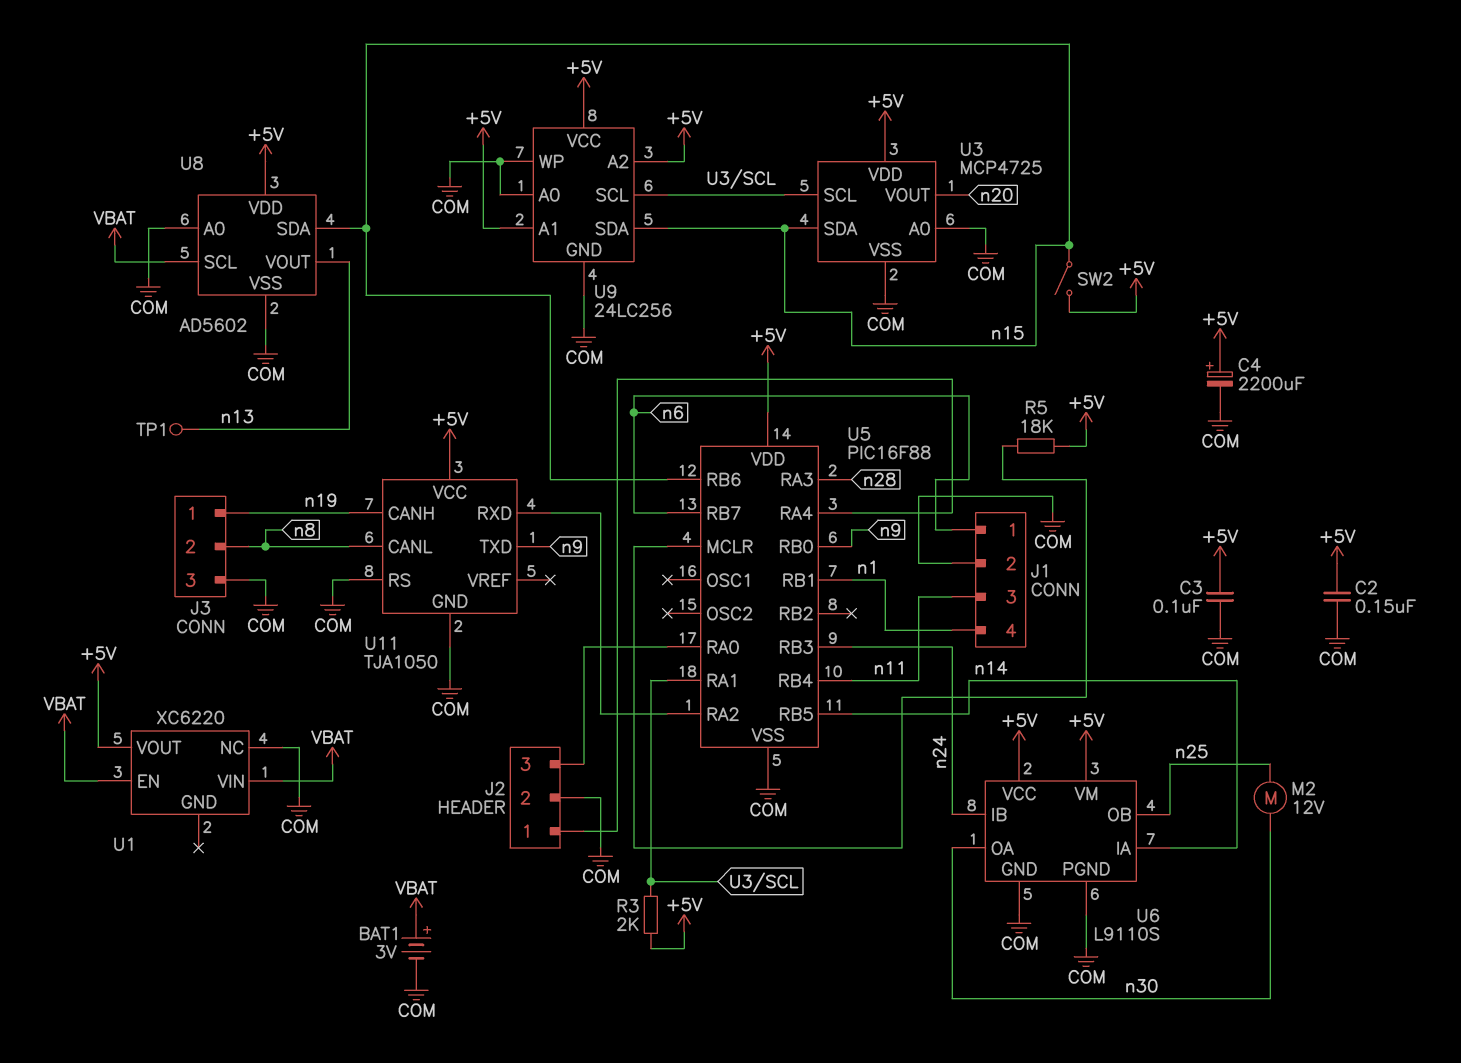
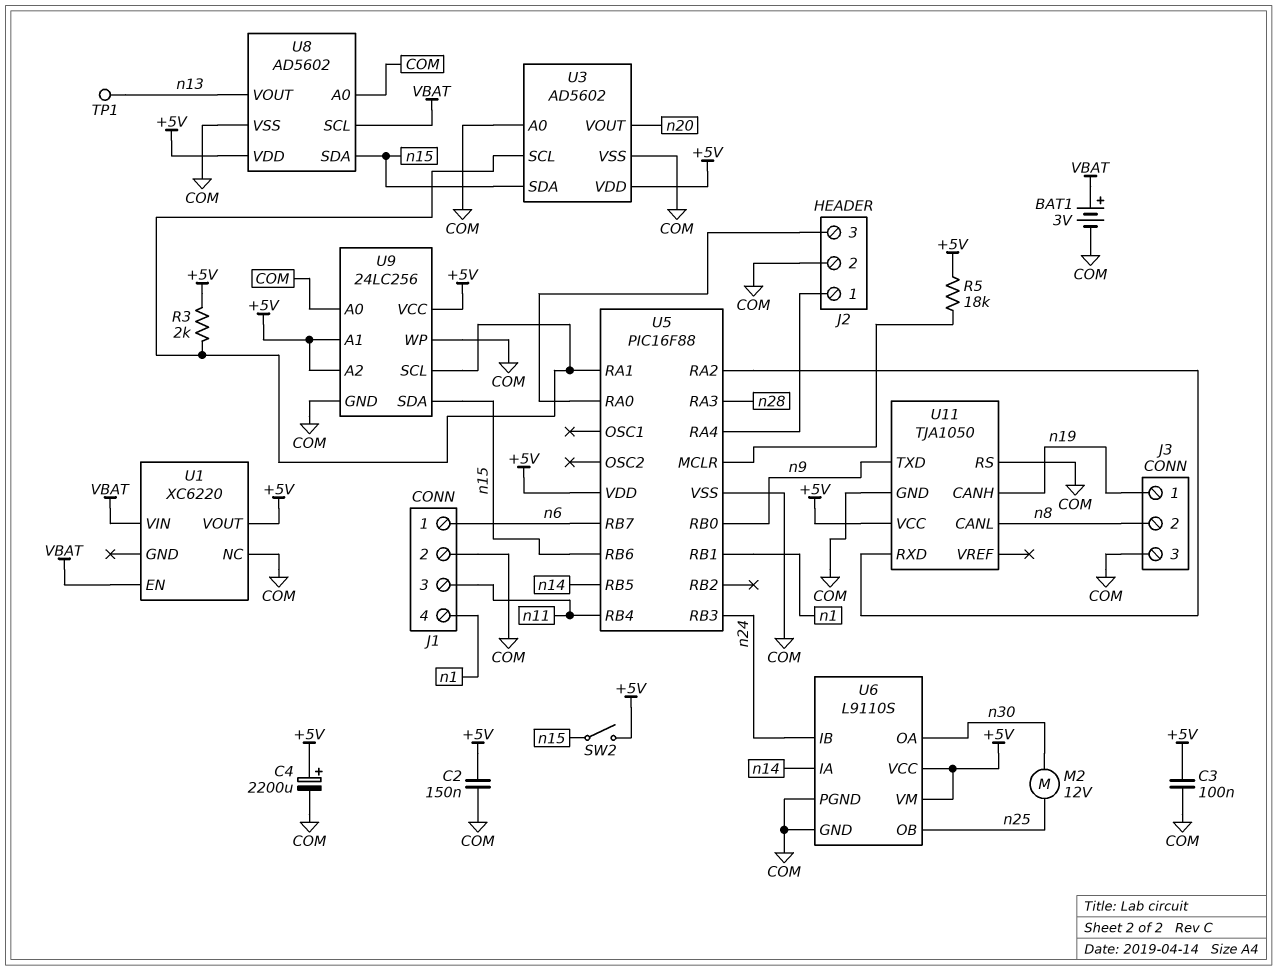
U3: MCP4725 -> AD5602

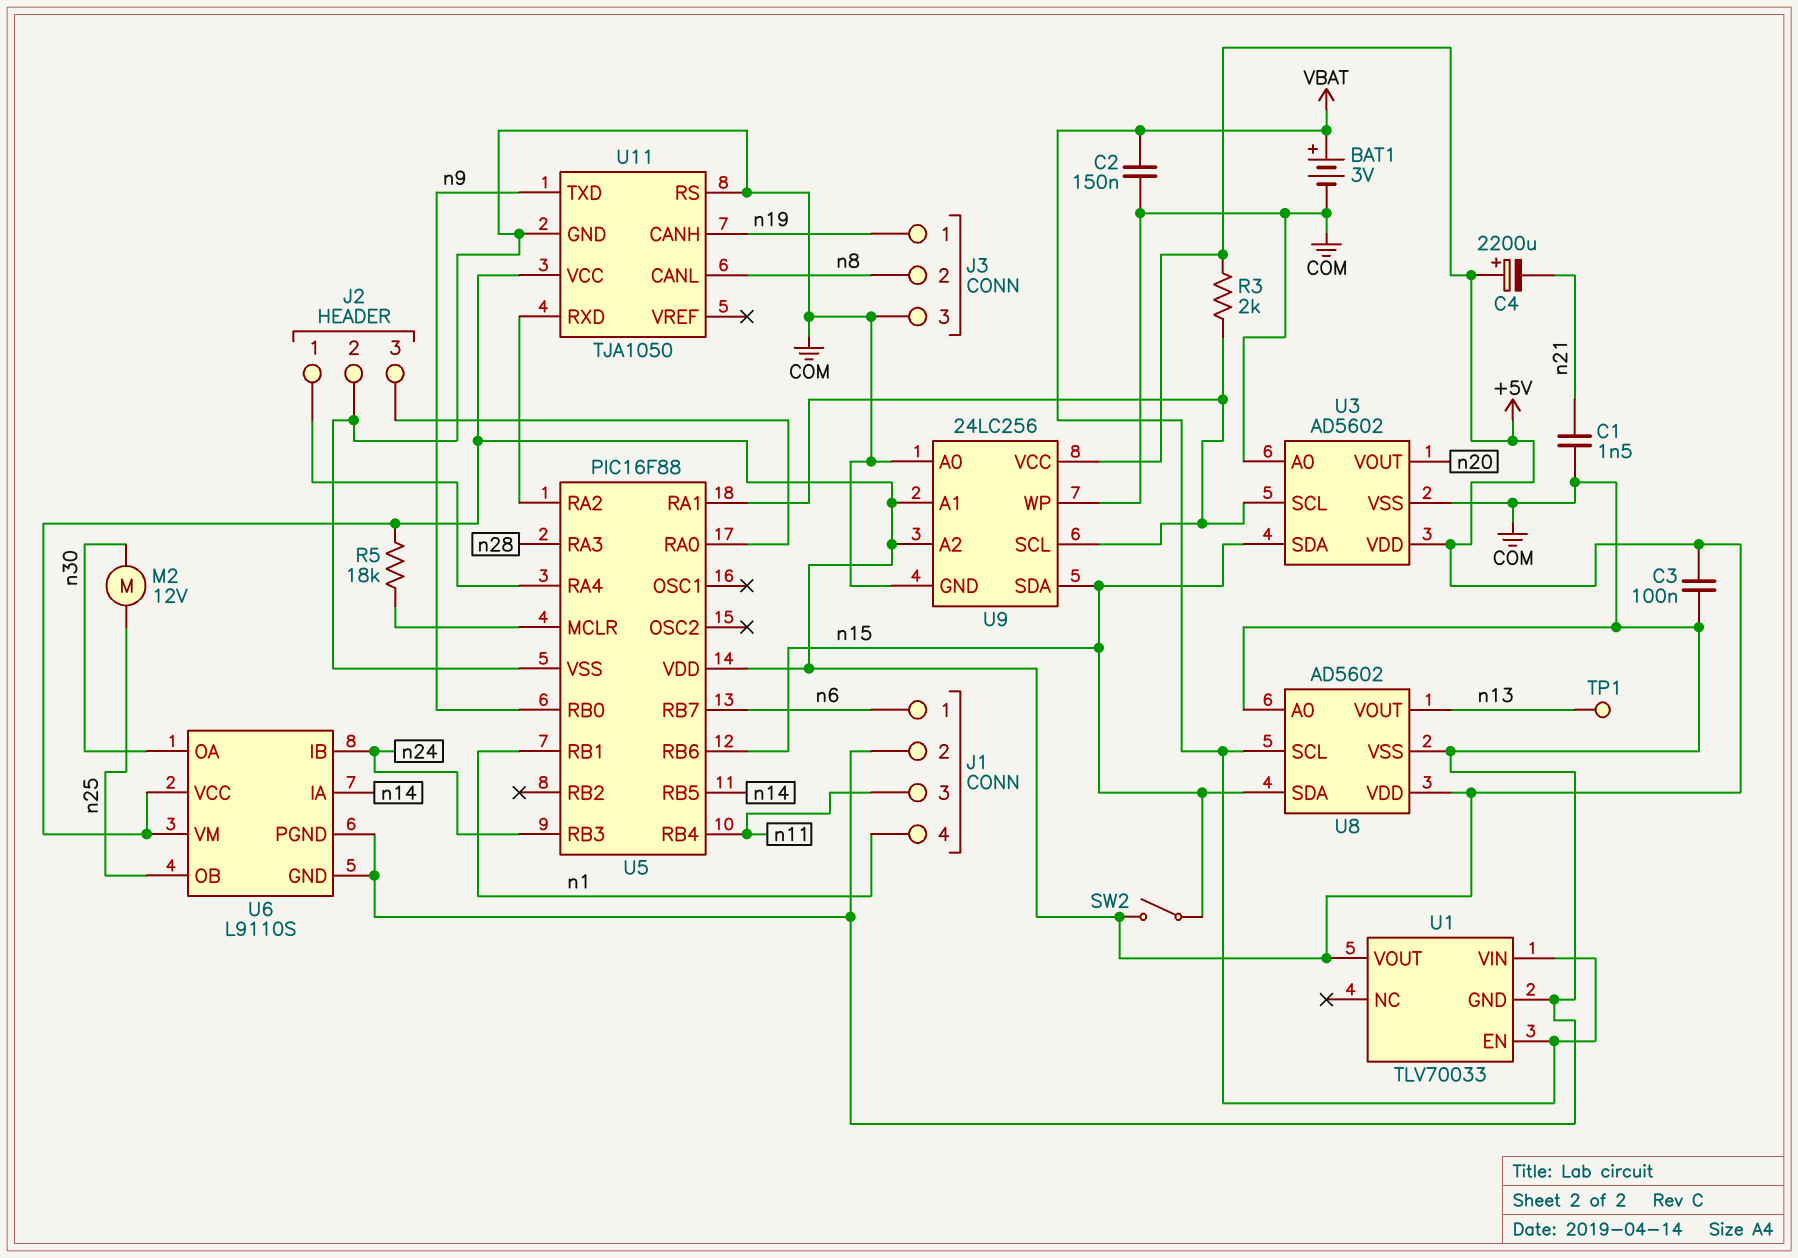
C1: none -> 1.5nF (COM, n21)
C2: 150nF (+5V, COM) -> 150nF (COM, VBAT)
C4: 2200uF (plus +5V, minus COM) -> 2200uF (plus +5V, minus n21)
U1: XC6220 -> TLV70033
U1 pin GND: none -> COM
U1 pin NC: COM -> none

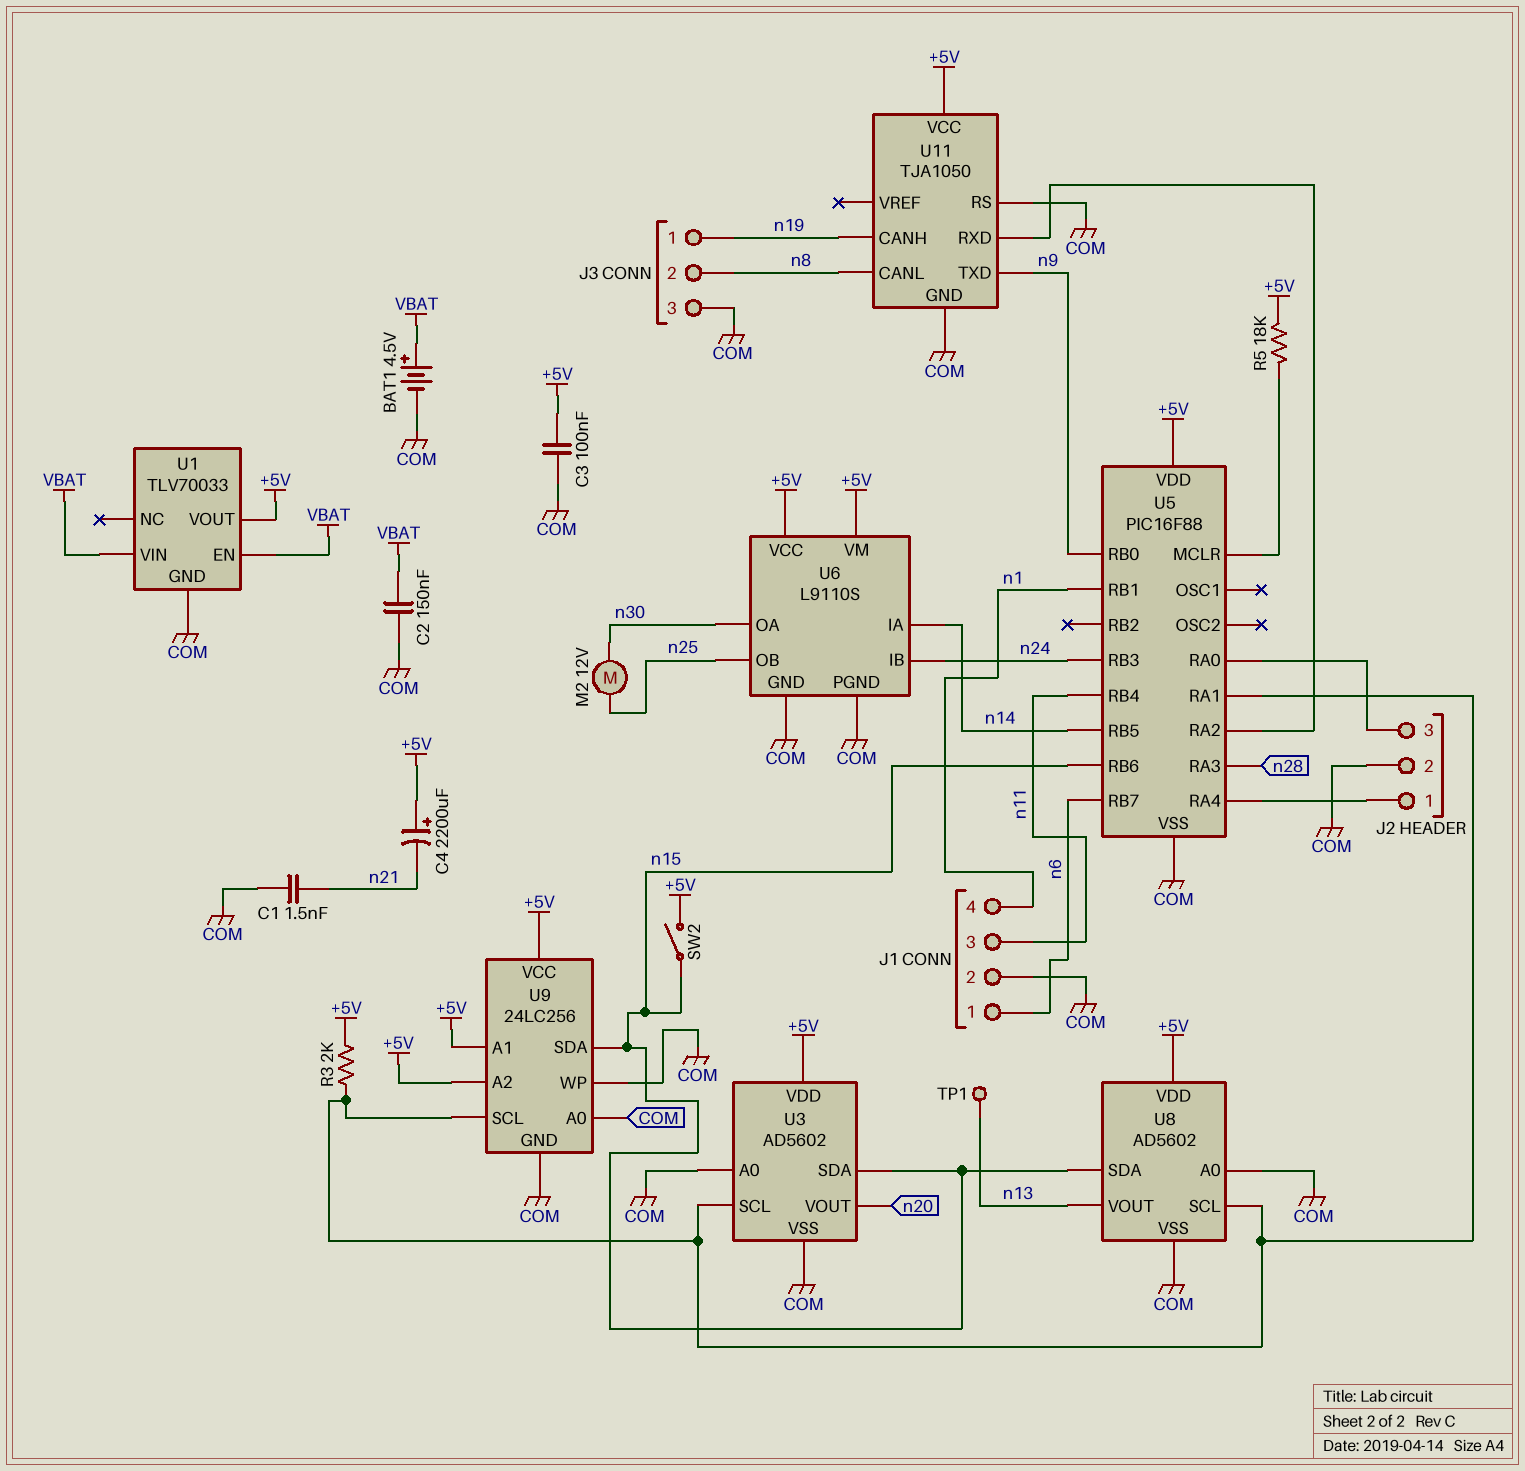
BAT1: 3V (plus VBAT, minus COM) -> 4.5V (plus VBAT, minus COM)
U8 pin SCL: VBAT -> U3/SCL

